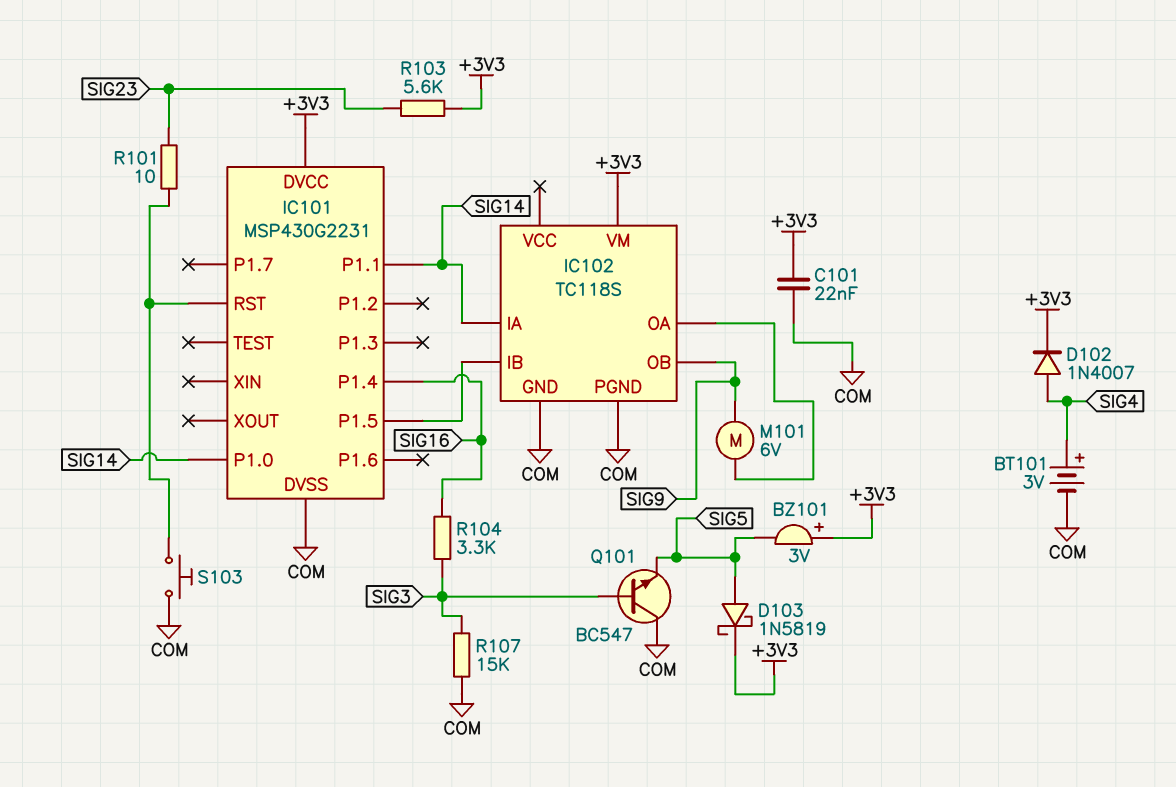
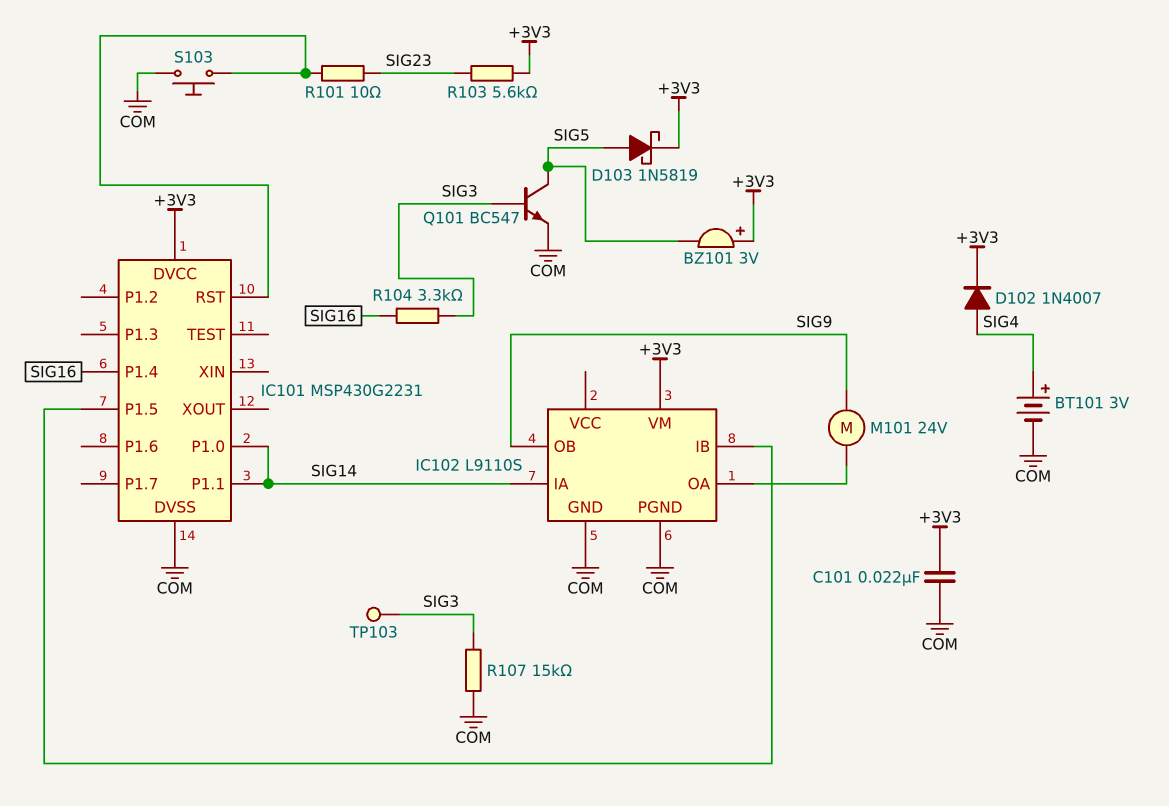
IC102: TC118S -> L9110S
M101: motor 6V (IC102/OA, SIG9) -> motor 24V (IC102/OA, SIG9)
Q101: NPN BC547 (B SIG3, C COM, E SIG5) -> NPN BC547 (B SIG3, C SIG5, E COM)
TP103: none -> test point (SIG3)

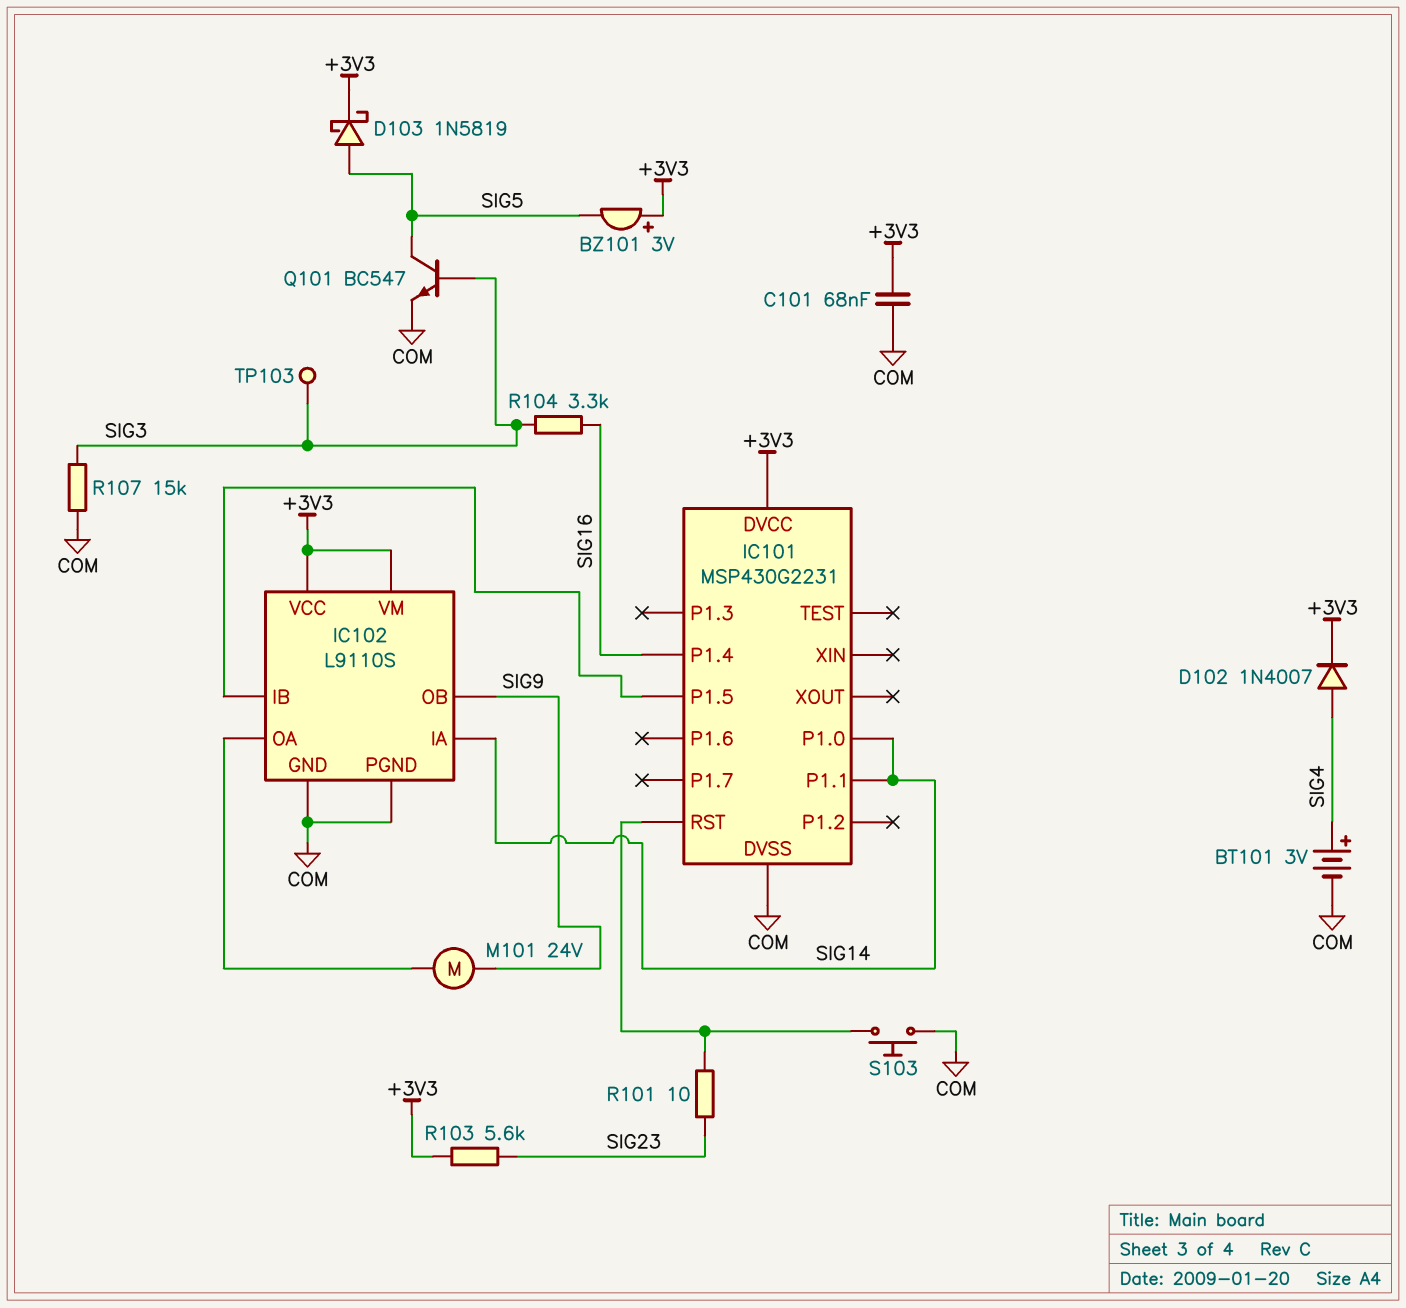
C101: 22nF (+3V3, COM) -> 68nF (+3V3, COM)
IC102 pin VCC: none -> +3V3

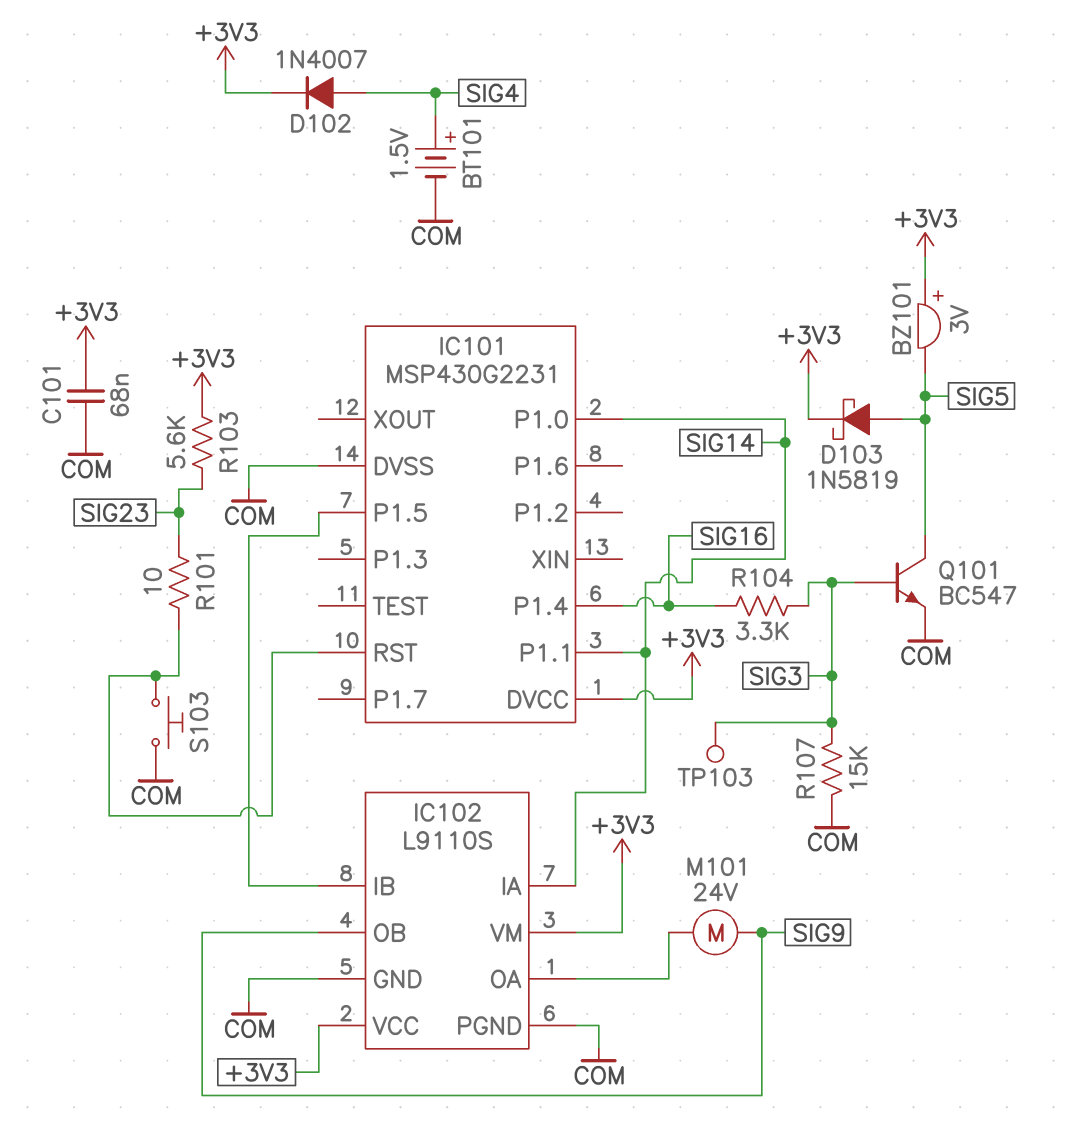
BT101: 3V (plus SIG4, minus COM) -> 1.5V (plus SIG4, minus COM)

